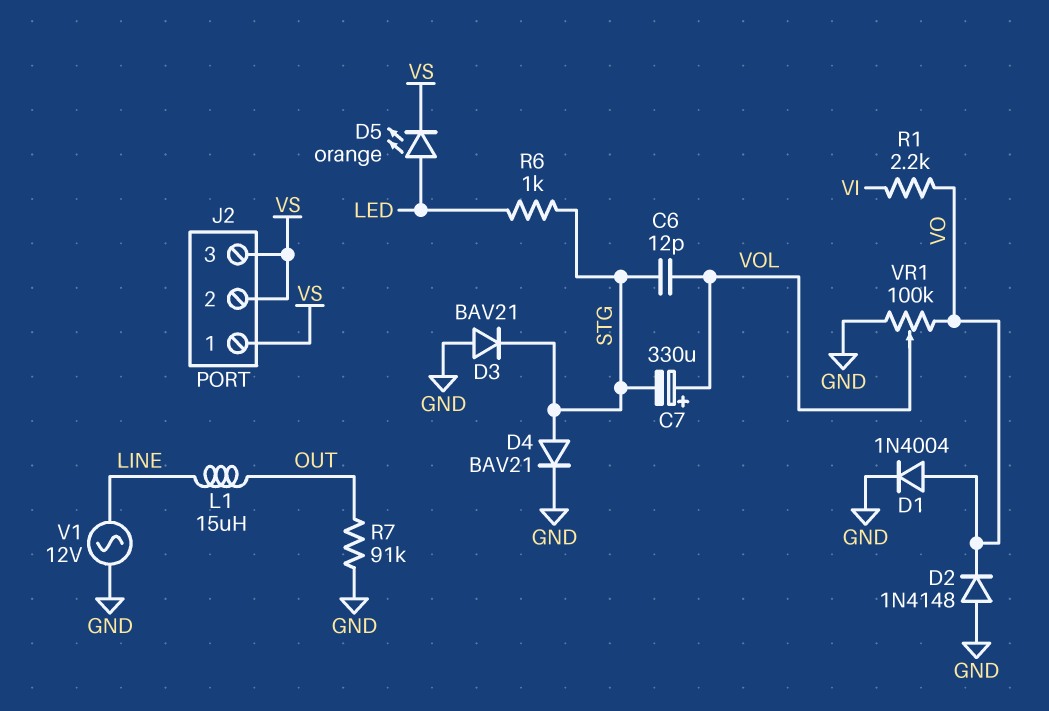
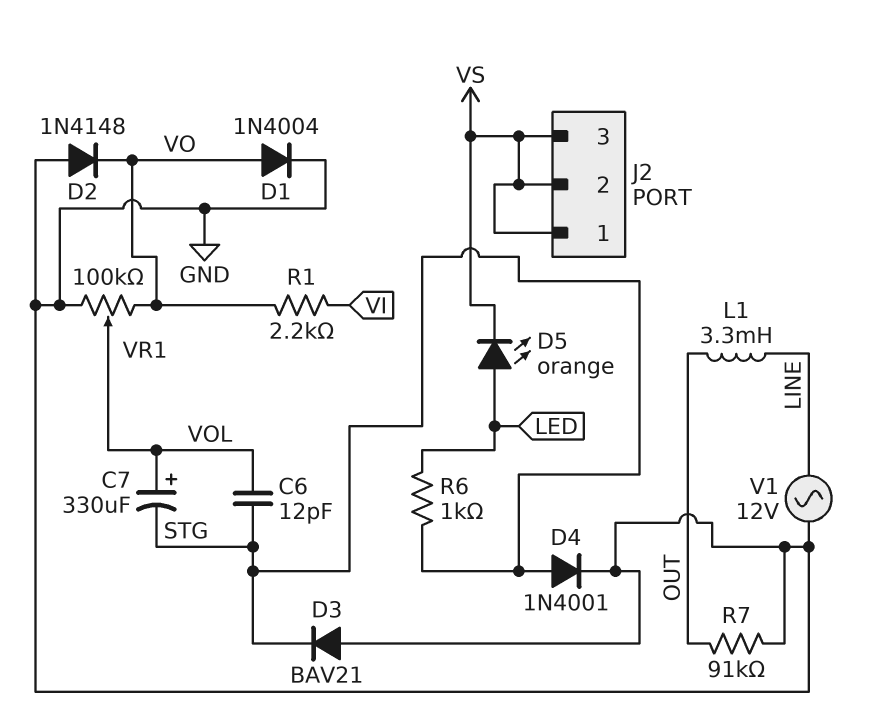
D4: diode BAV21 (A STG, K GND) -> diode 1N4001 (A STG, K GND)
L1: 15uH (LINE, OUT) -> 3.3mH (LINE, OUT)

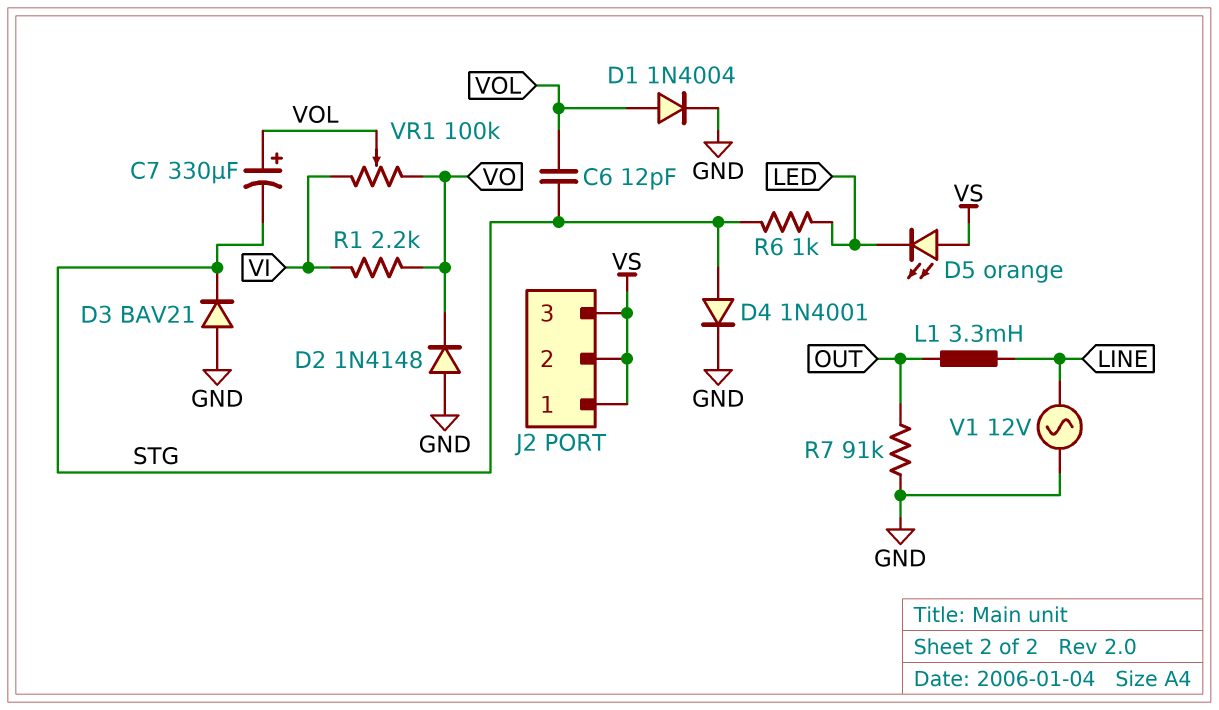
D1: diode 1N4004 (A VO, K GND) -> diode 1N4004 (A VOL, K GND)
D5: LED orange (A LED, K VS) -> LED orange (A VS, K LED)
VR1: 100k (GND, VO, wiper VOL) -> 100k (VI, VO, wiper VOL)

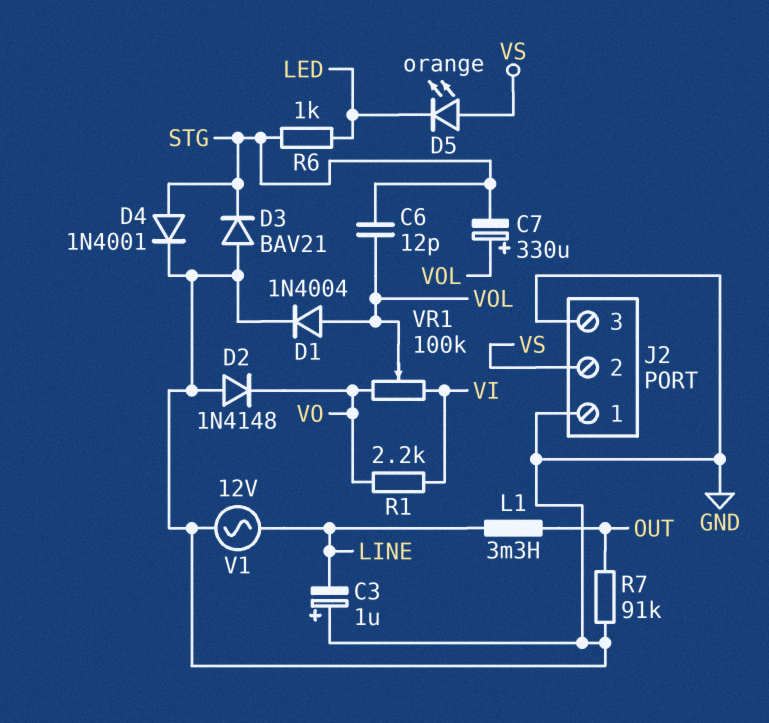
C3: none -> 1uF (plus GND, minus LINE)
J2 pin 1: VS -> GND
J2 pin 3: VS -> GND

